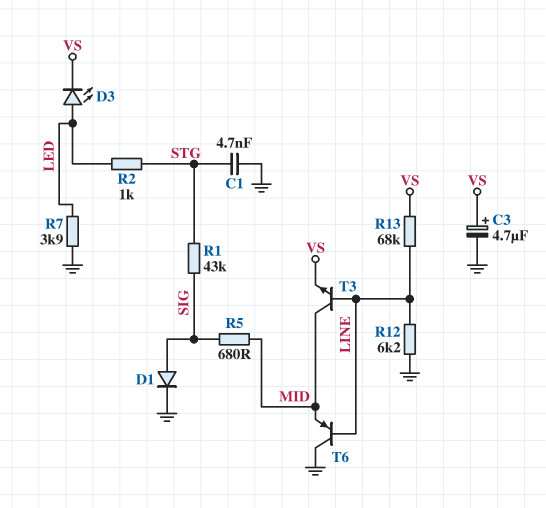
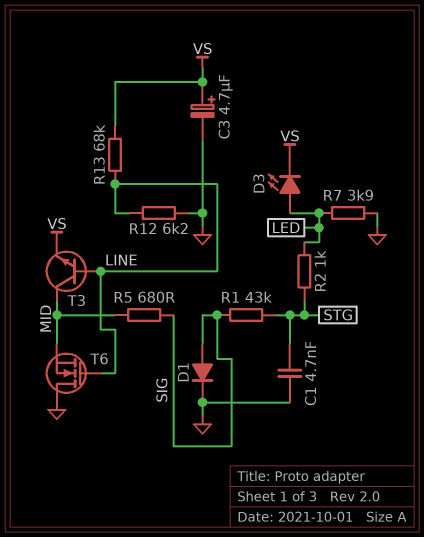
T6: PNP (B LINE, C GND, E MID) -> NMOS (G LINE, D GND, S MID)

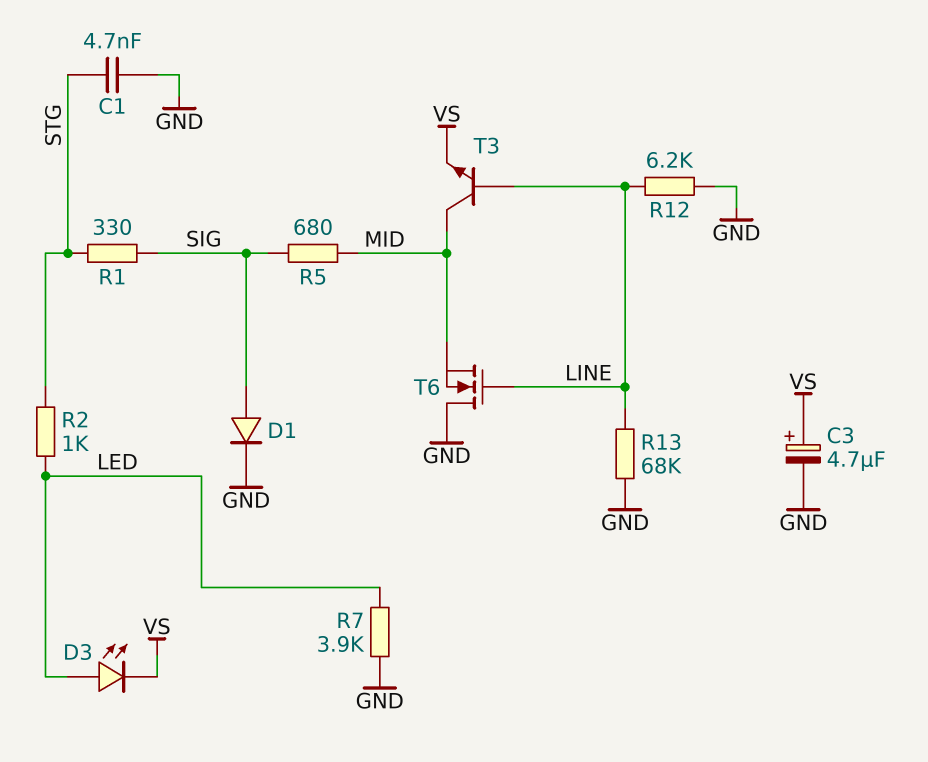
R1: 43k (SIG, STG) -> 330 (SIG, STG)
R13: 68k (LINE, VS) -> 68k (GND, LINE)

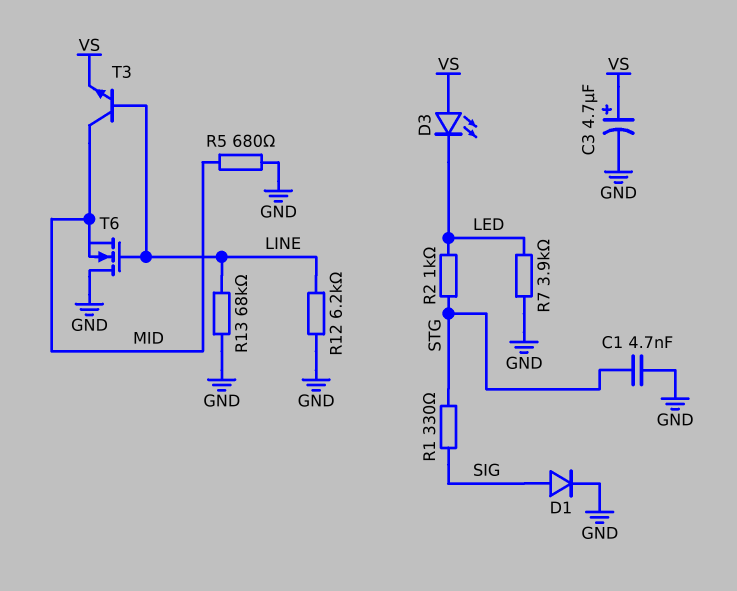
D3: LED (A LED, K VS) -> LED (A VS, K LED)
R5: 680 (MID, SIG) -> 680 (GND, MID)

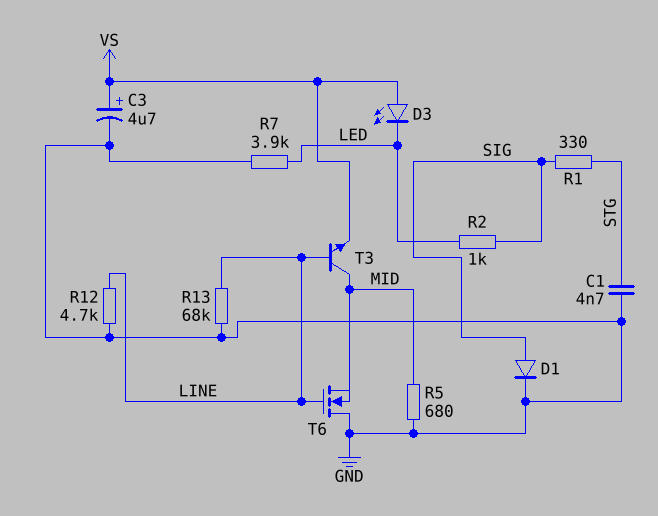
R2: 1k (LED, STG) -> 1k (LED, SIG)
R12: 6.2k (GND, LINE) -> 4.7k (GND, LINE)

